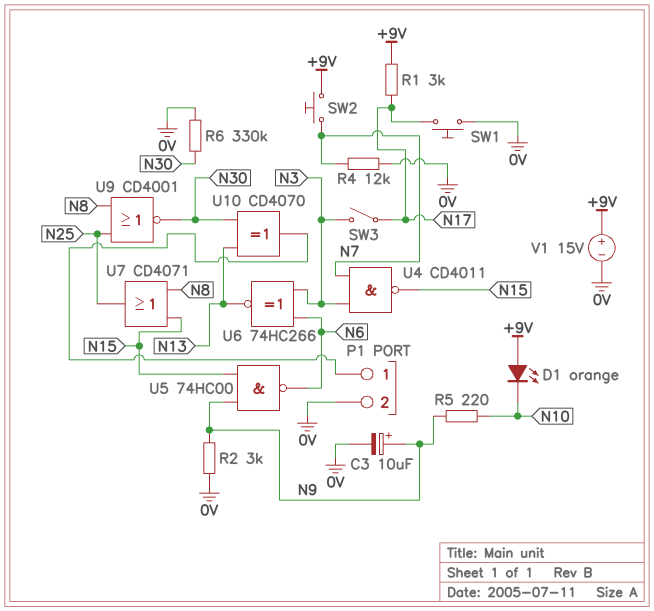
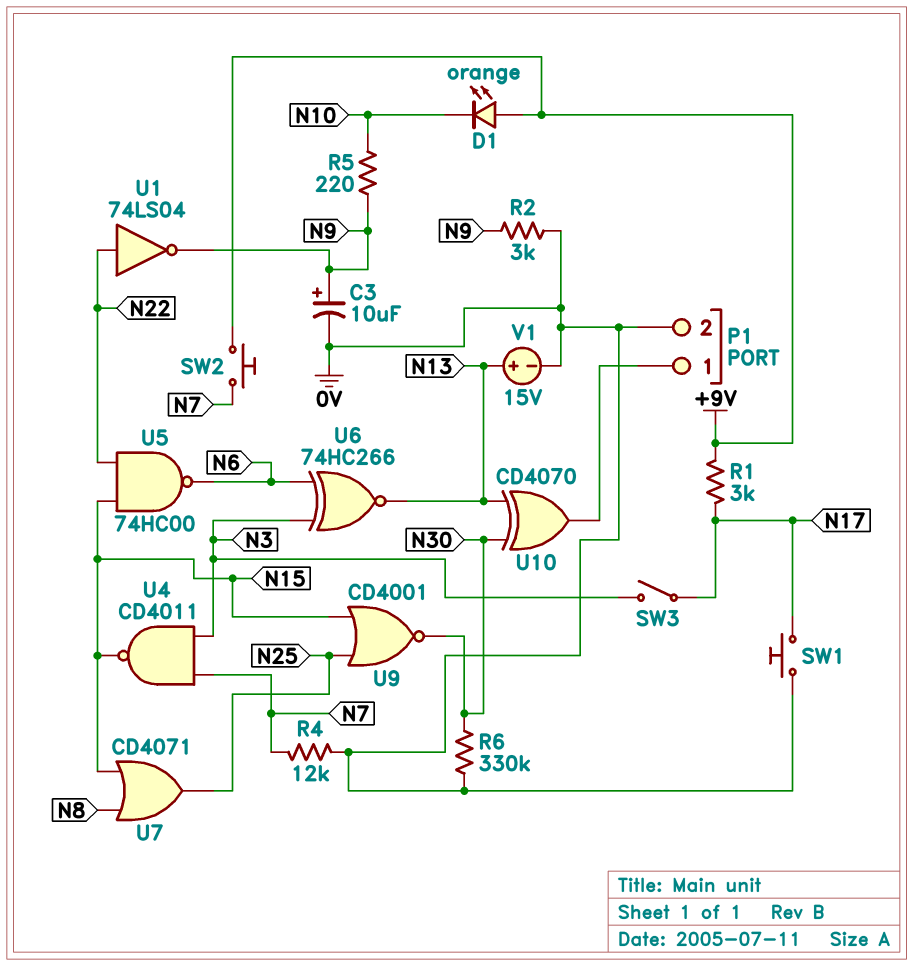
U1: none -> NOT 74LS04 (in N22, out N9)
U5: NAND 74HC00 (in N9, in N15, out N6) -> NAND 74HC00 (in N15, in N22, out N6)
U9: NOR CD4001 (in N8, in N25, out N30) -> NOR CD4001 (in N15, in N25, out N30)
V1: 15V (plus +9V, minus 0V) -> 15V (plus N13, minus 0V)

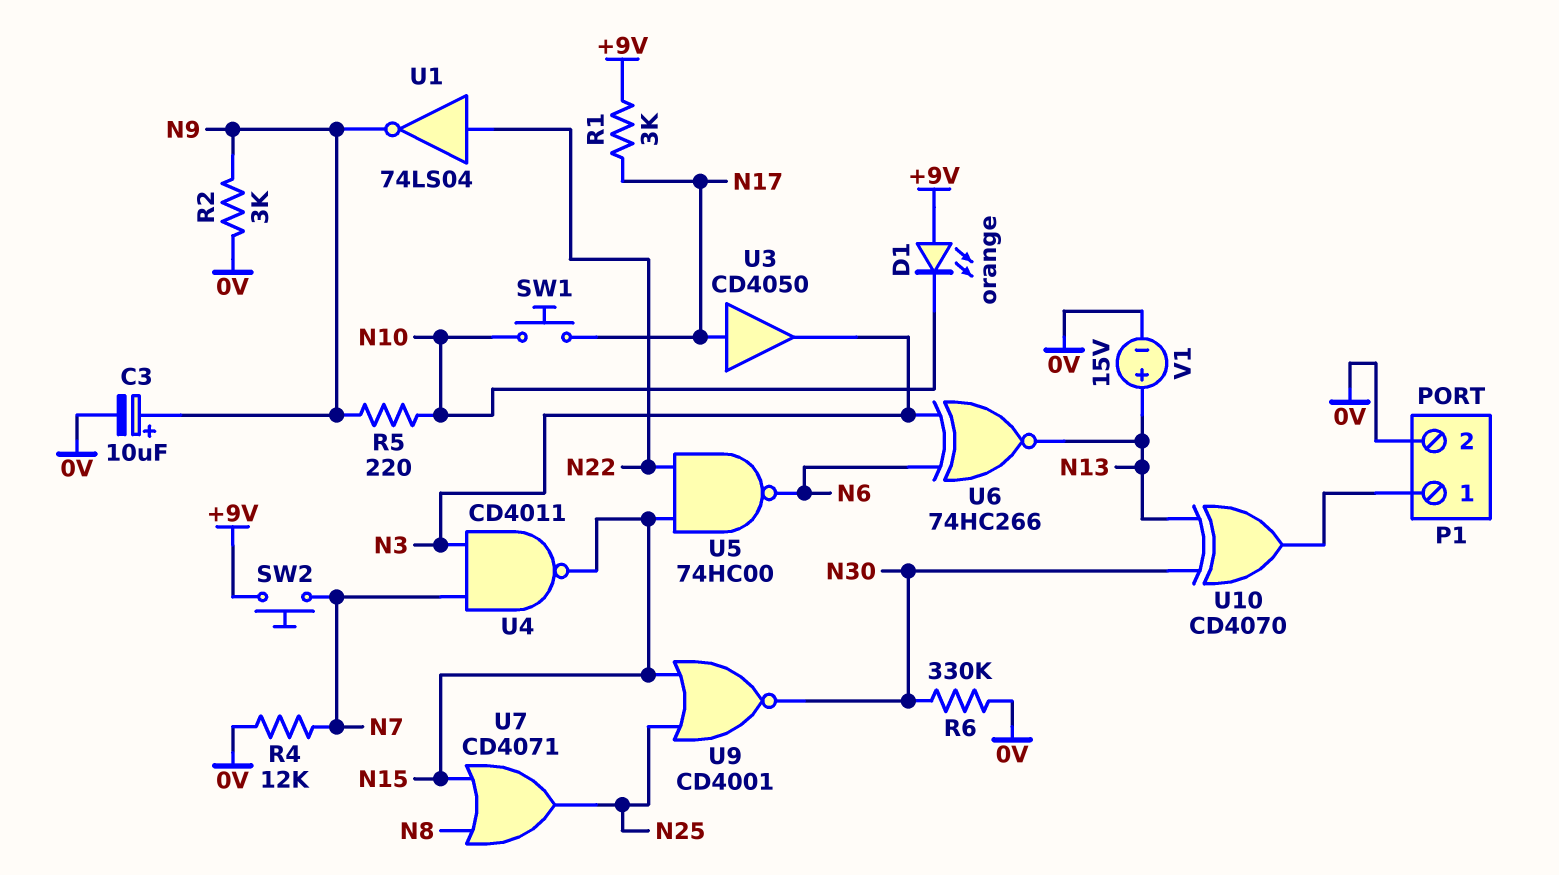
SW1: button (0V, N17) -> button (N10, N17)
SW3: switch (N3, N17) -> none
U3: none -> buffer CD4050 (in N17, out N3)

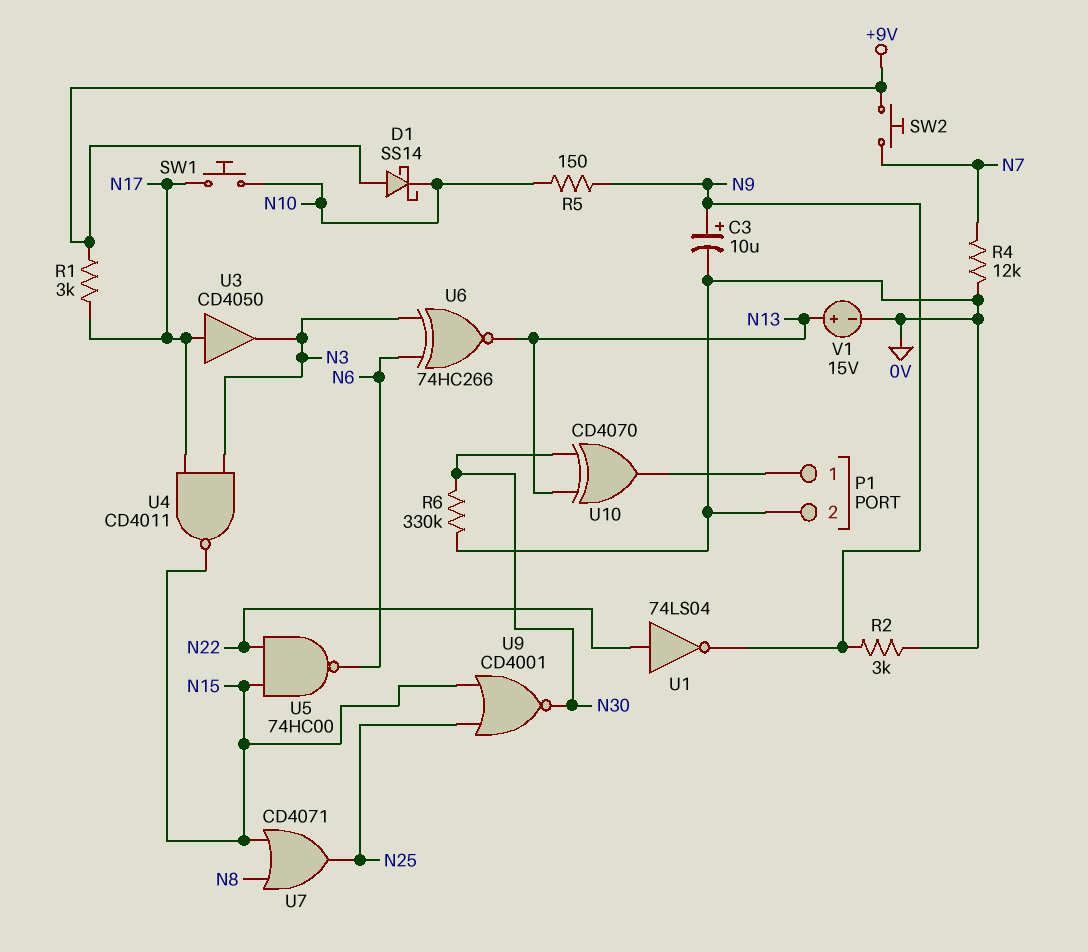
D1: LED orange (A +9V, K N10) -> schottky SS14 (A +9V, K N10)
R5: 220 (N9, N10) -> 150 (N9, N10)
U4: NAND CD4011 (in N3, in N7, out N15) -> NAND CD4011 (in N3, in N17, out N15)

